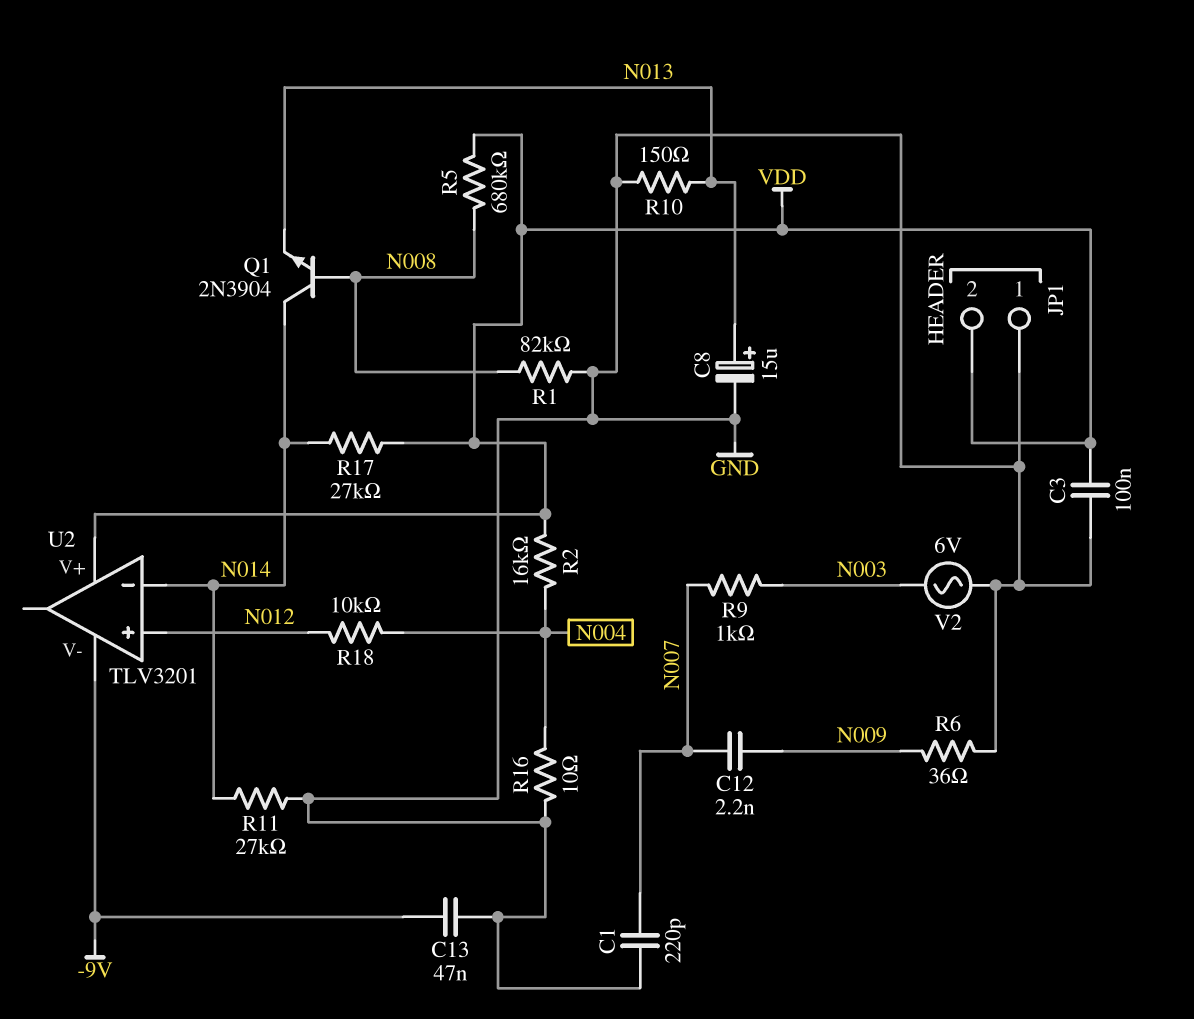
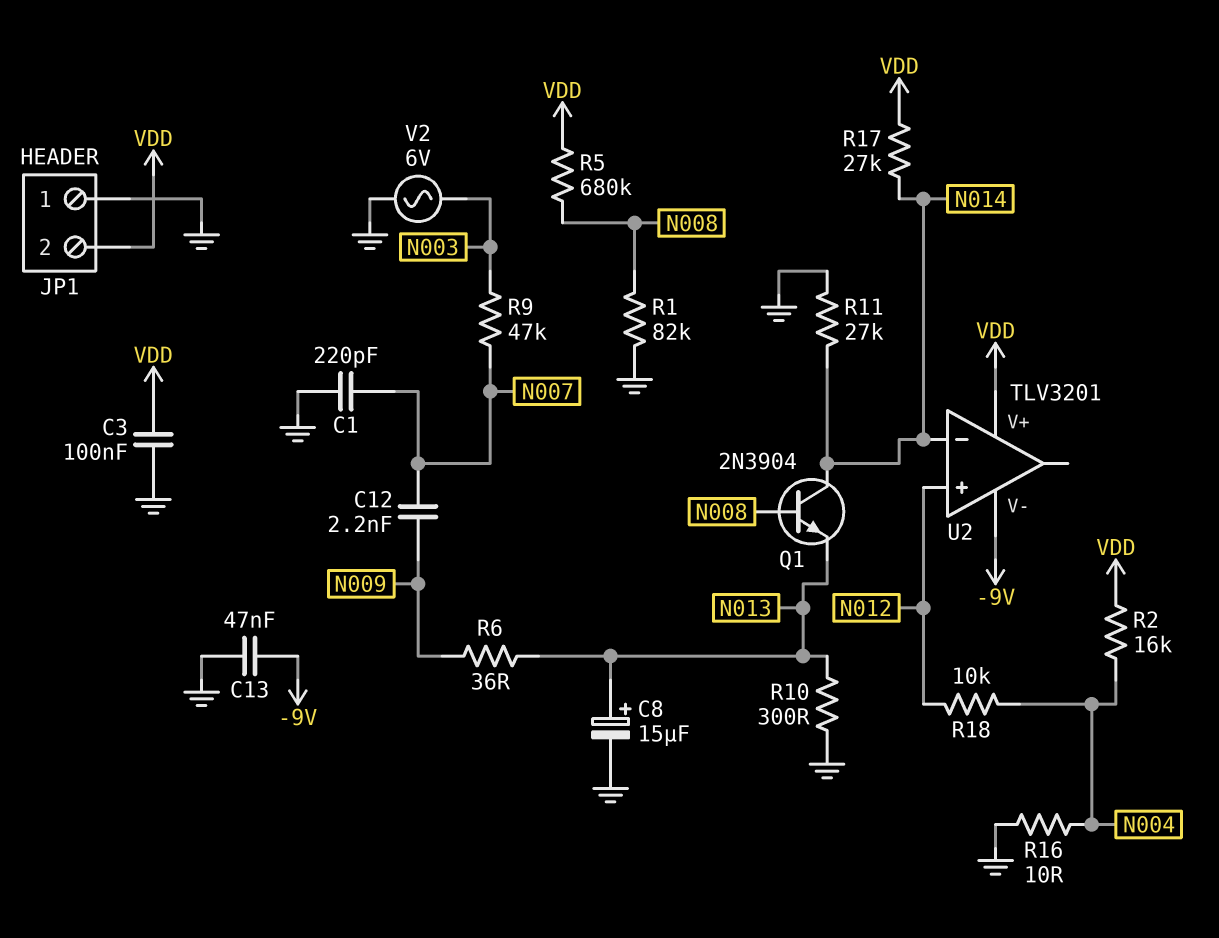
R6: 36 (GND, N009) -> 36 (N009, N013)
R9: 1k (N003, N007) -> 47k (N003, N007)
R10: 150 (GND, N013) -> 300 (GND, N013)

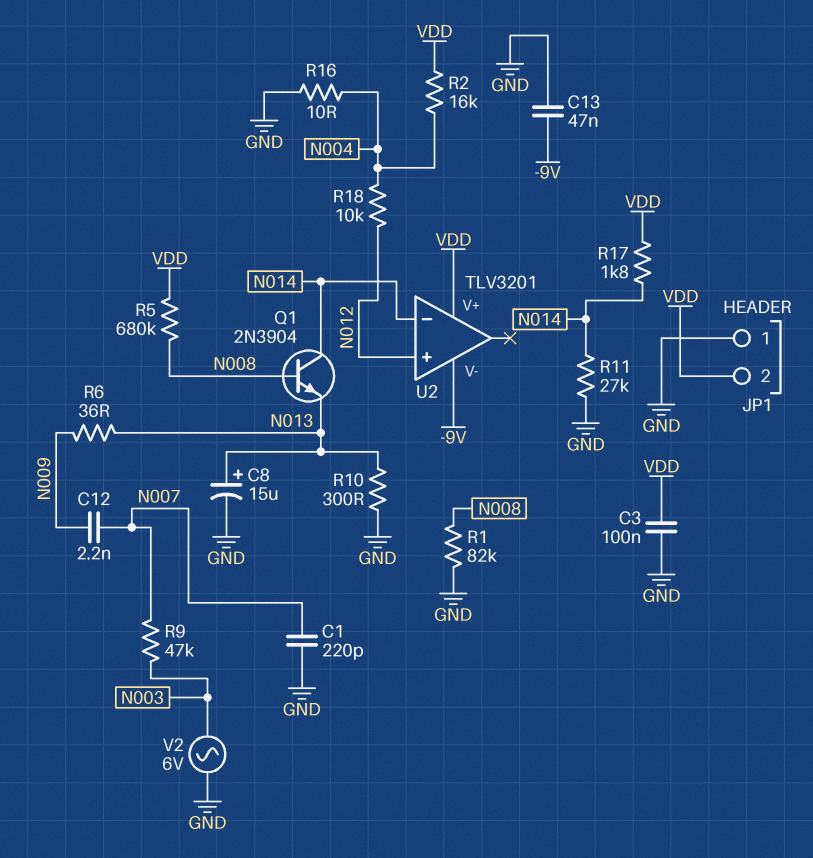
R17: 27k (N014, VDD) -> 1.8k (N014, VDD)

